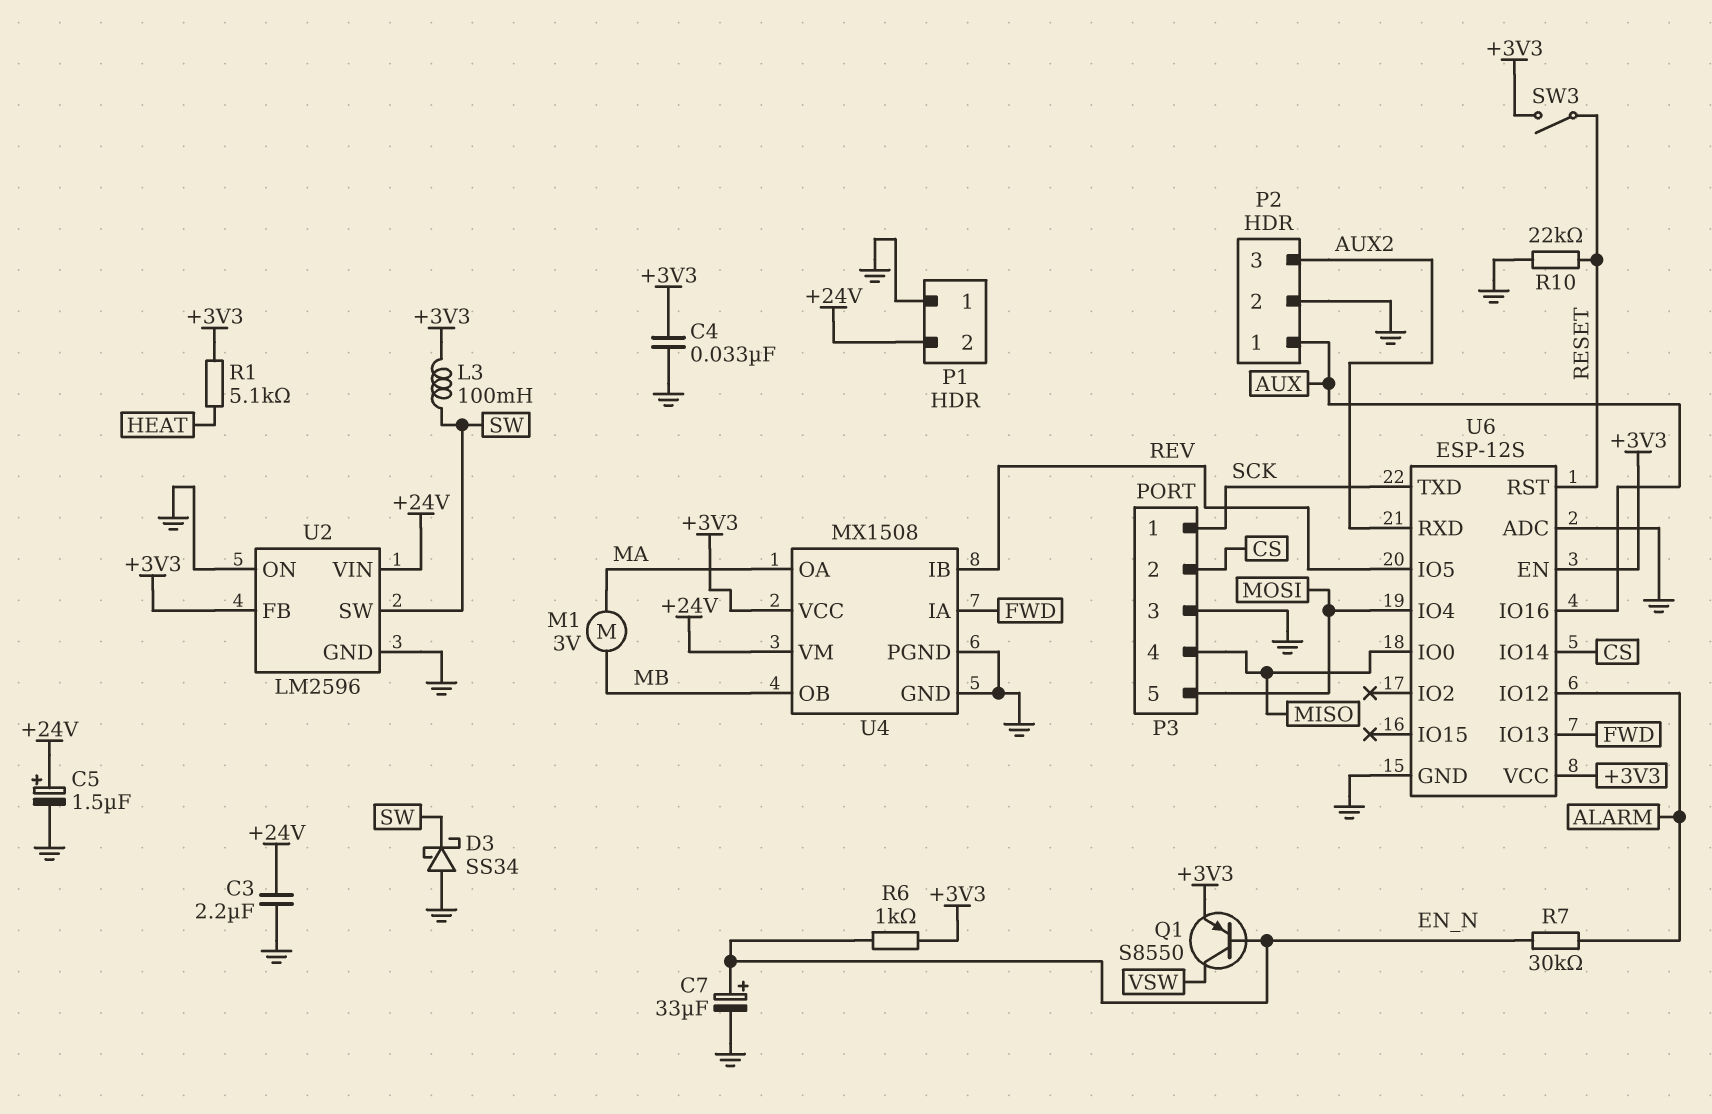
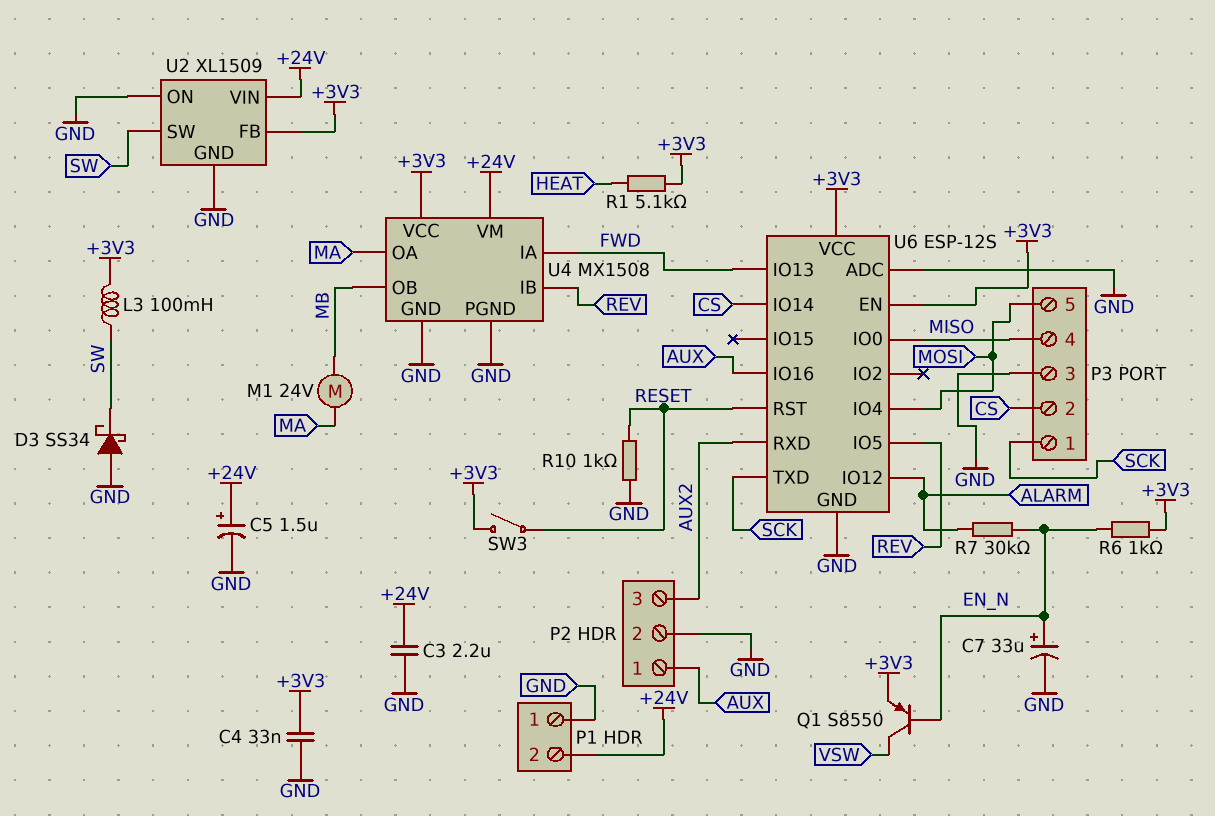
M1: motor 3V (MA, MB) -> motor 24V (MA, MB)
R10: 22k (GND, RESET) -> 1k (GND, RESET)
U2: LM2596 -> XL1509

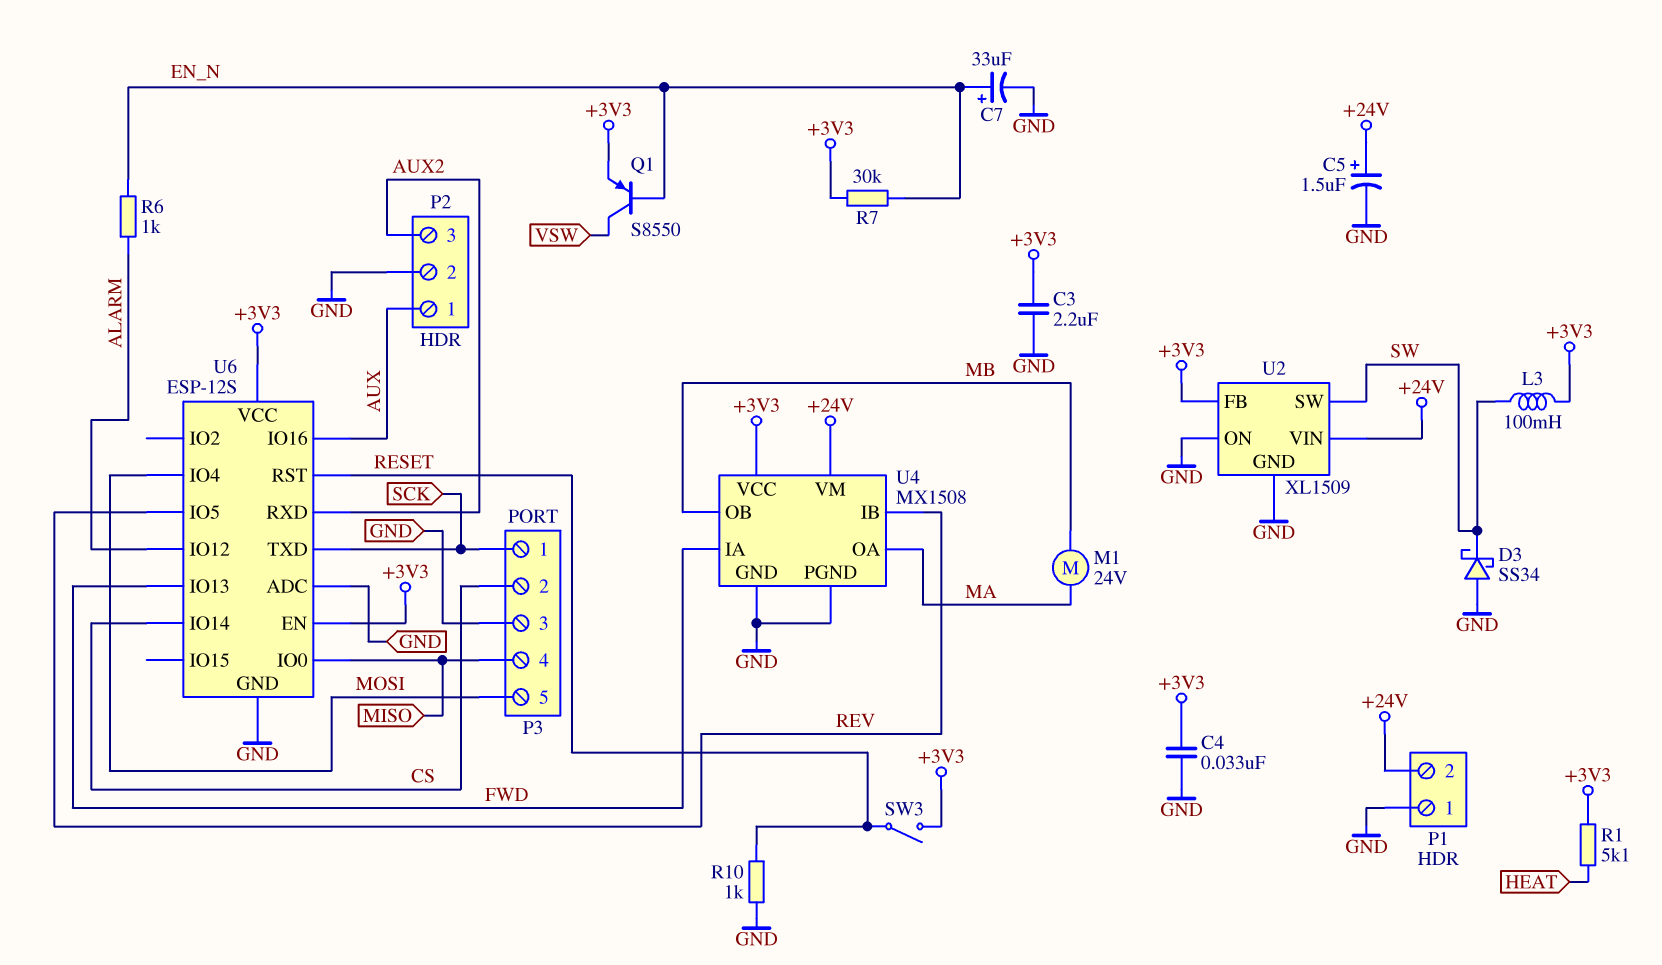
C3: 2.2uF (+24V, GND) -> 2.2uF (+3V3, GND)
R6: 1k (+3V3, EN_N) -> 1k (ALARM, EN_N)
R7: 30k (ALARM, EN_N) -> 30k (+3V3, EN_N)

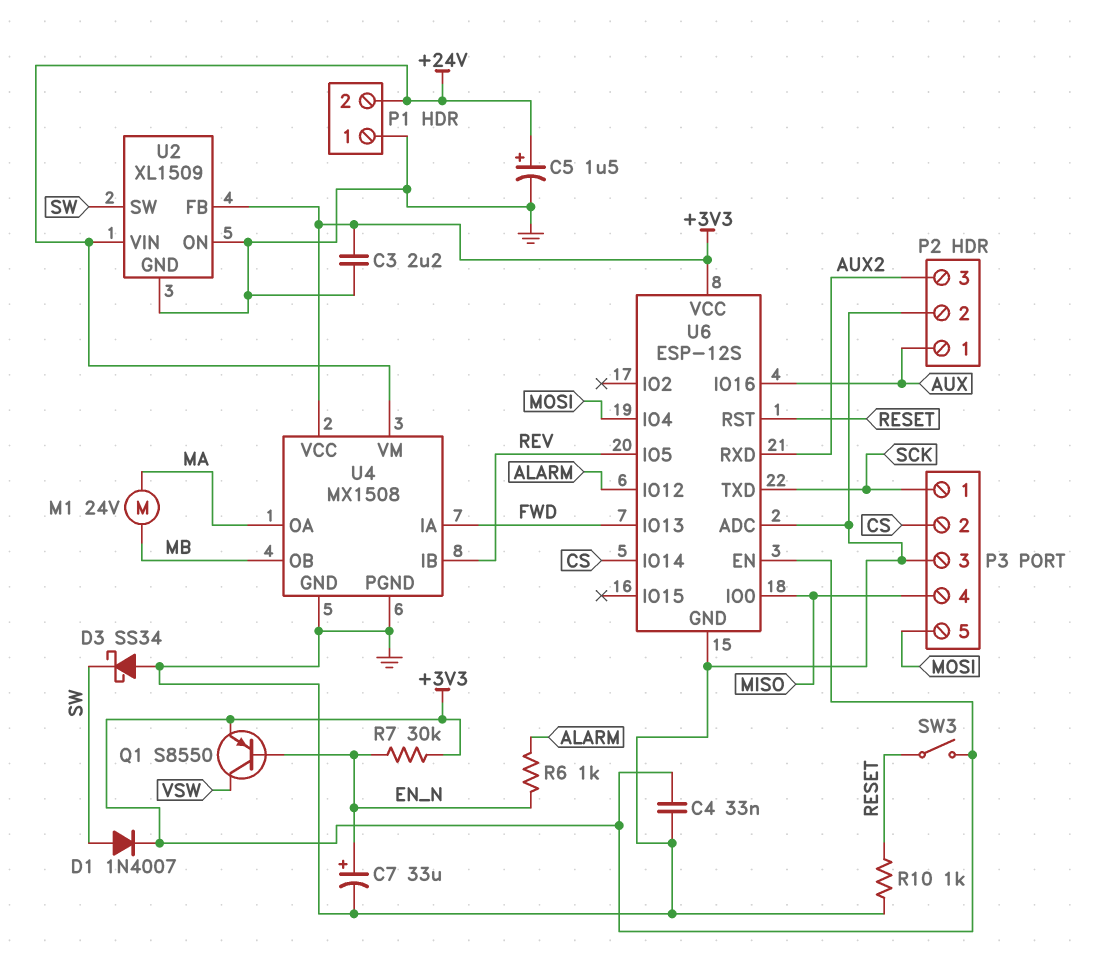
D1: none -> diode 1N4007 (A SW, K +3V3)
L3: 100mH (+3V3, SW) -> none
R1: 5.1k (+3V3, HEAT) -> none

